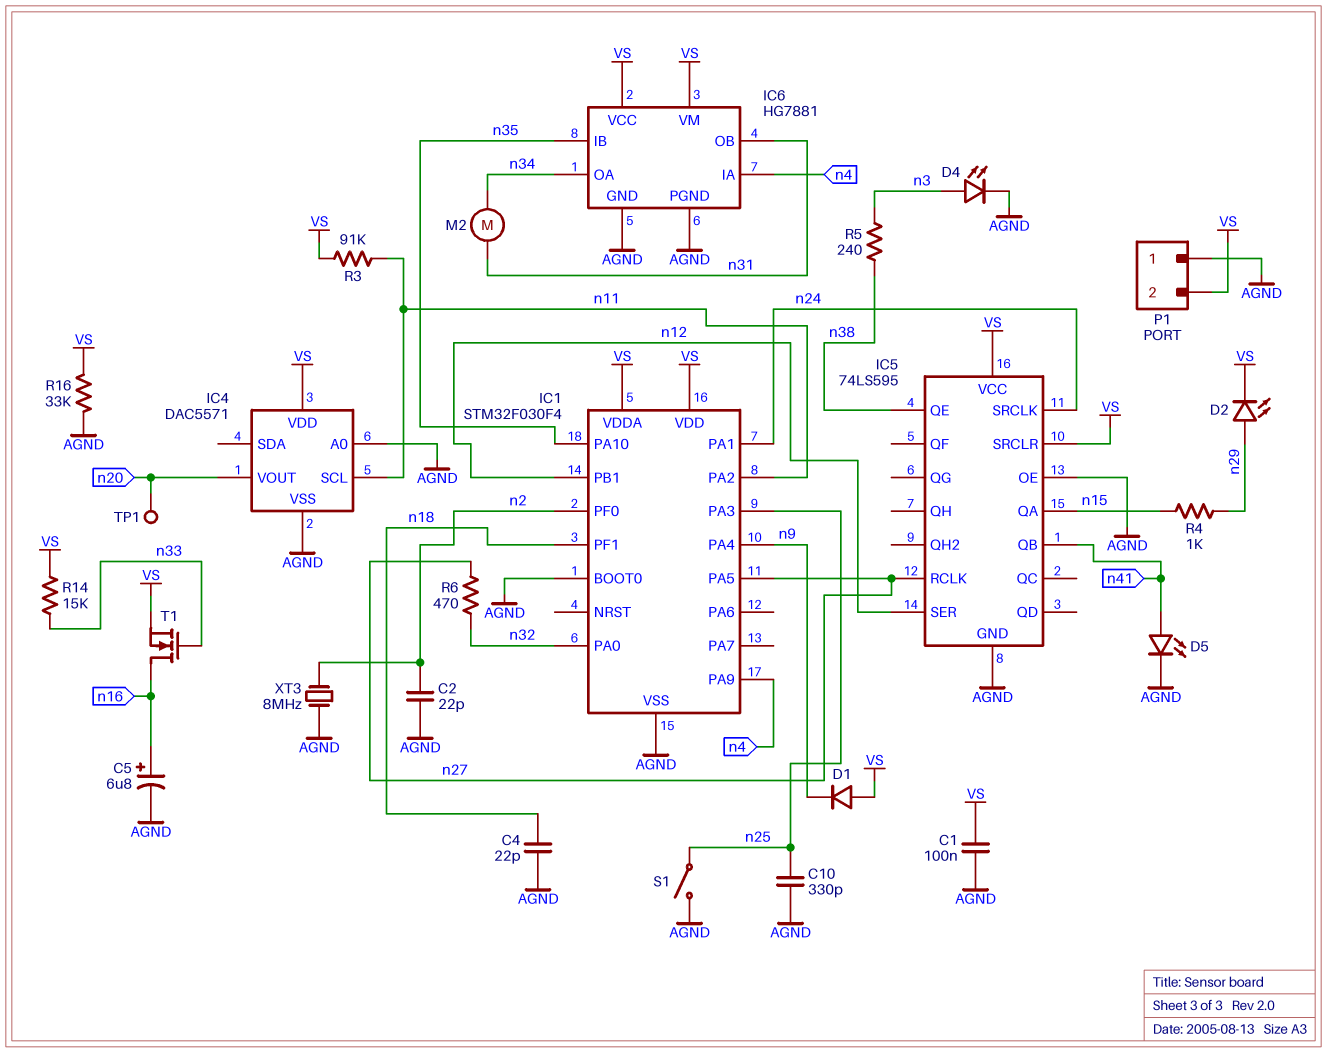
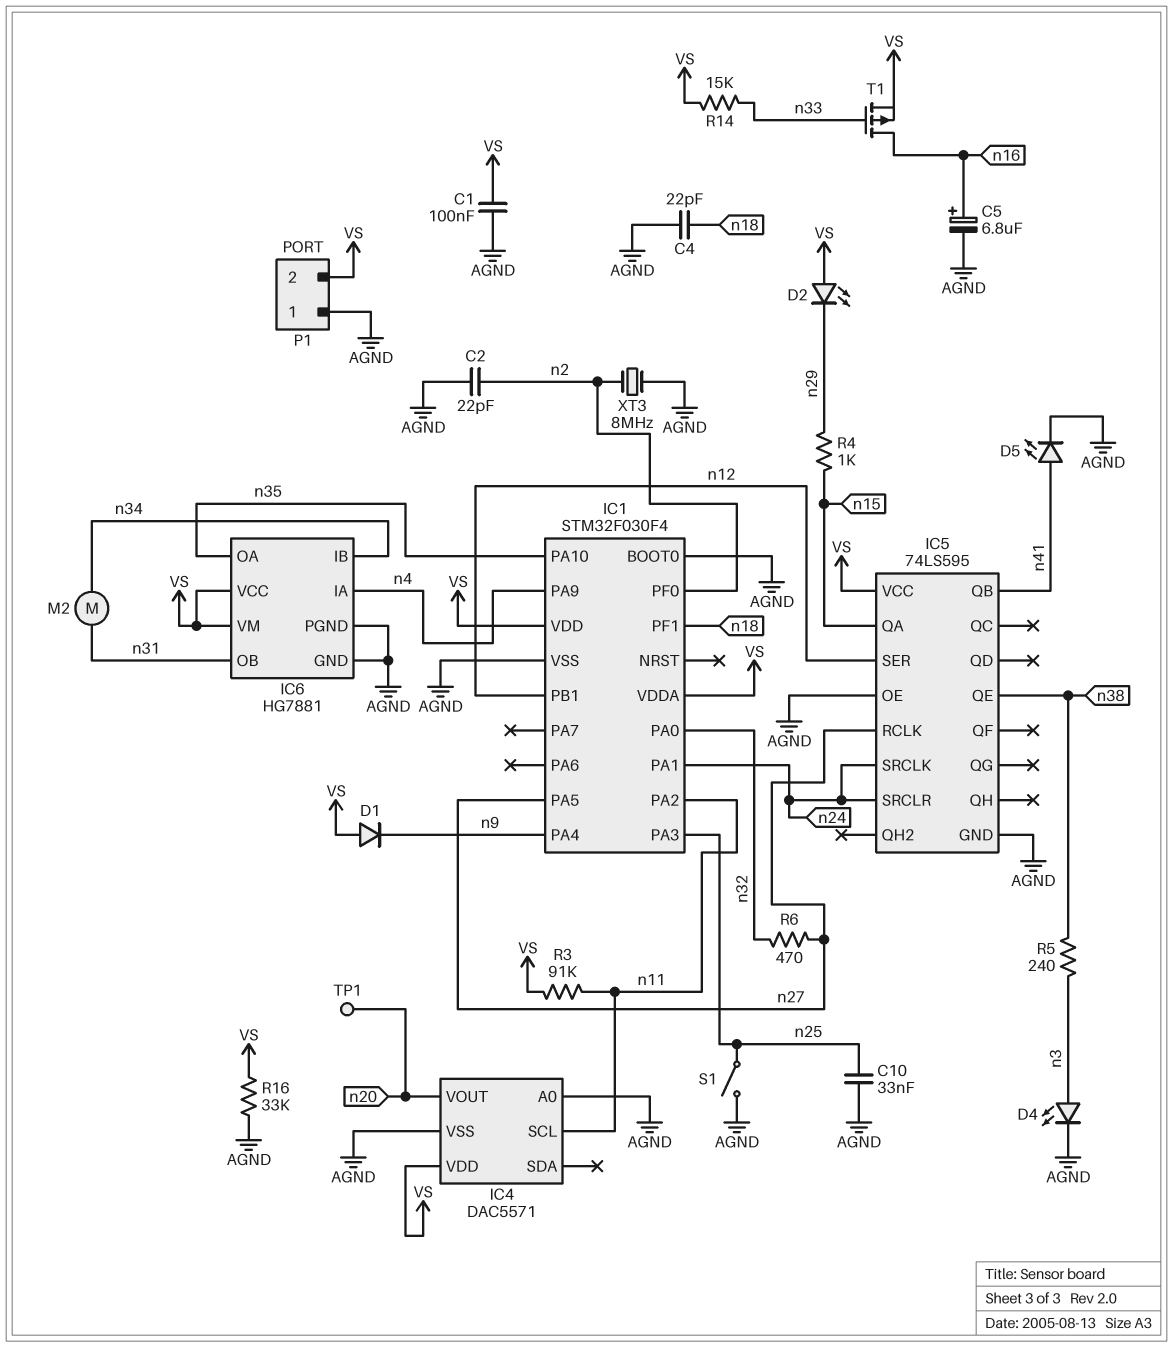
C10: 330pF (AGND, n25) -> 33nF (AGND, n25)
D2: LED (A n29, K VS) -> LED (A VS, K n29)
IC5 pin SRCLR: VS -> n24
IC6 pin IB: n35 -> n34
IC6 pin OA: n34 -> n35
T1: NMOS (G n33, D n16, S VS) -> PMOS (G n33, D n16, S VS)

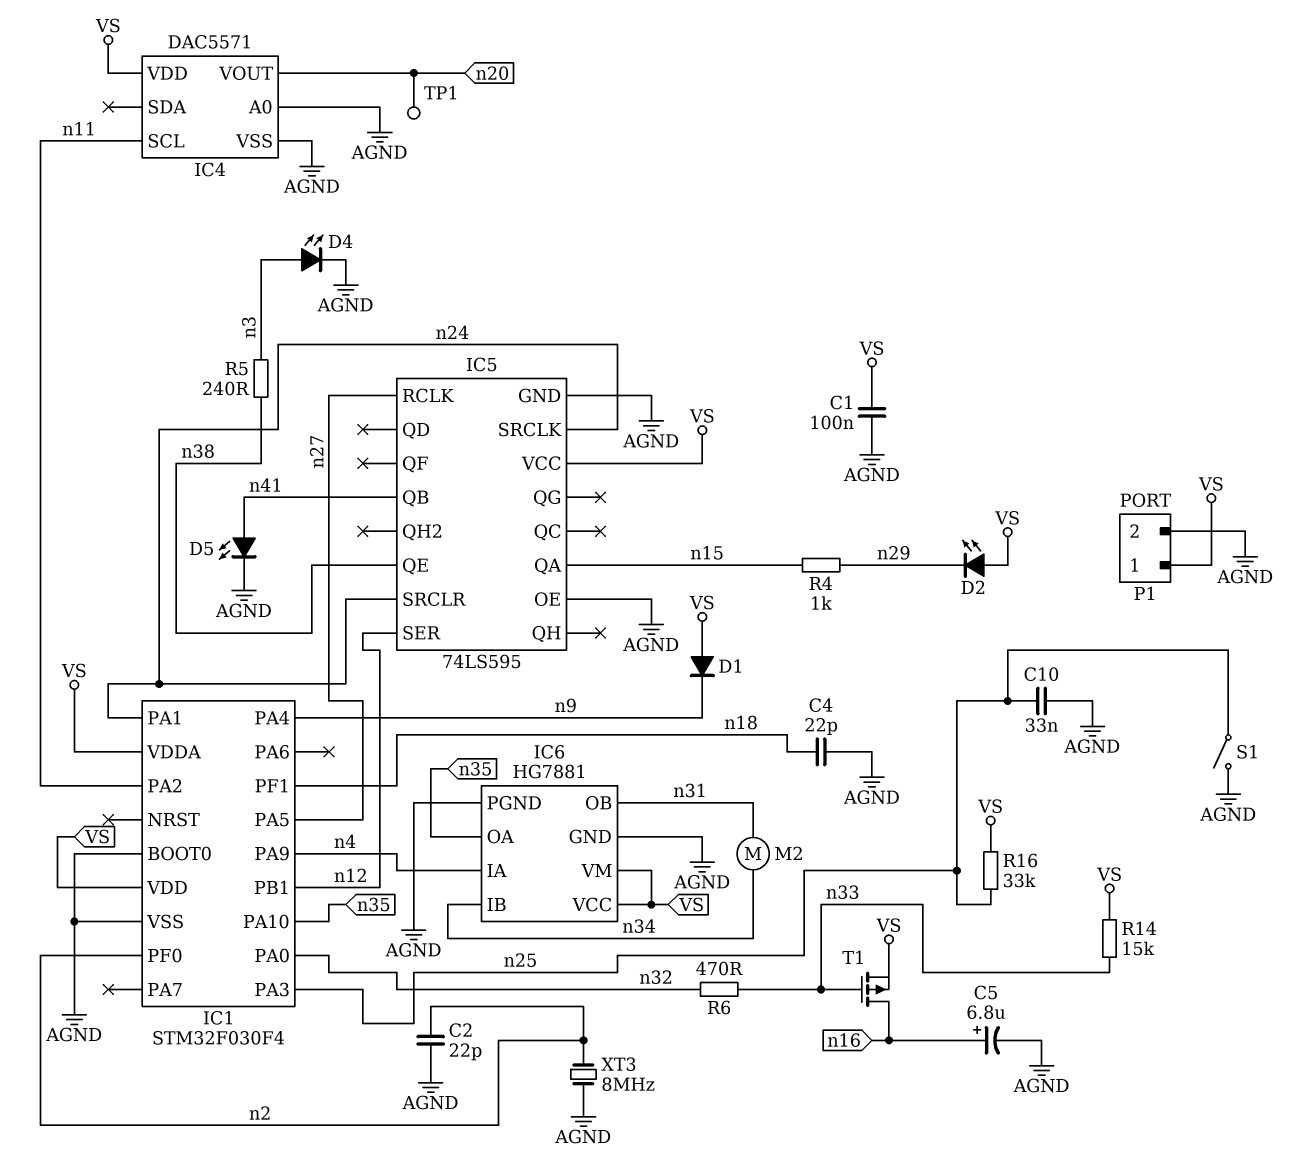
P1 pin 1: AGND -> VS
P1 pin 2: VS -> AGND
R3: 91k (VS, n11) -> none
R6: 470 (n27, n32) -> 470 (n32, n33)
R16: 33k (AGND, VS) -> 33k (VS, n25)

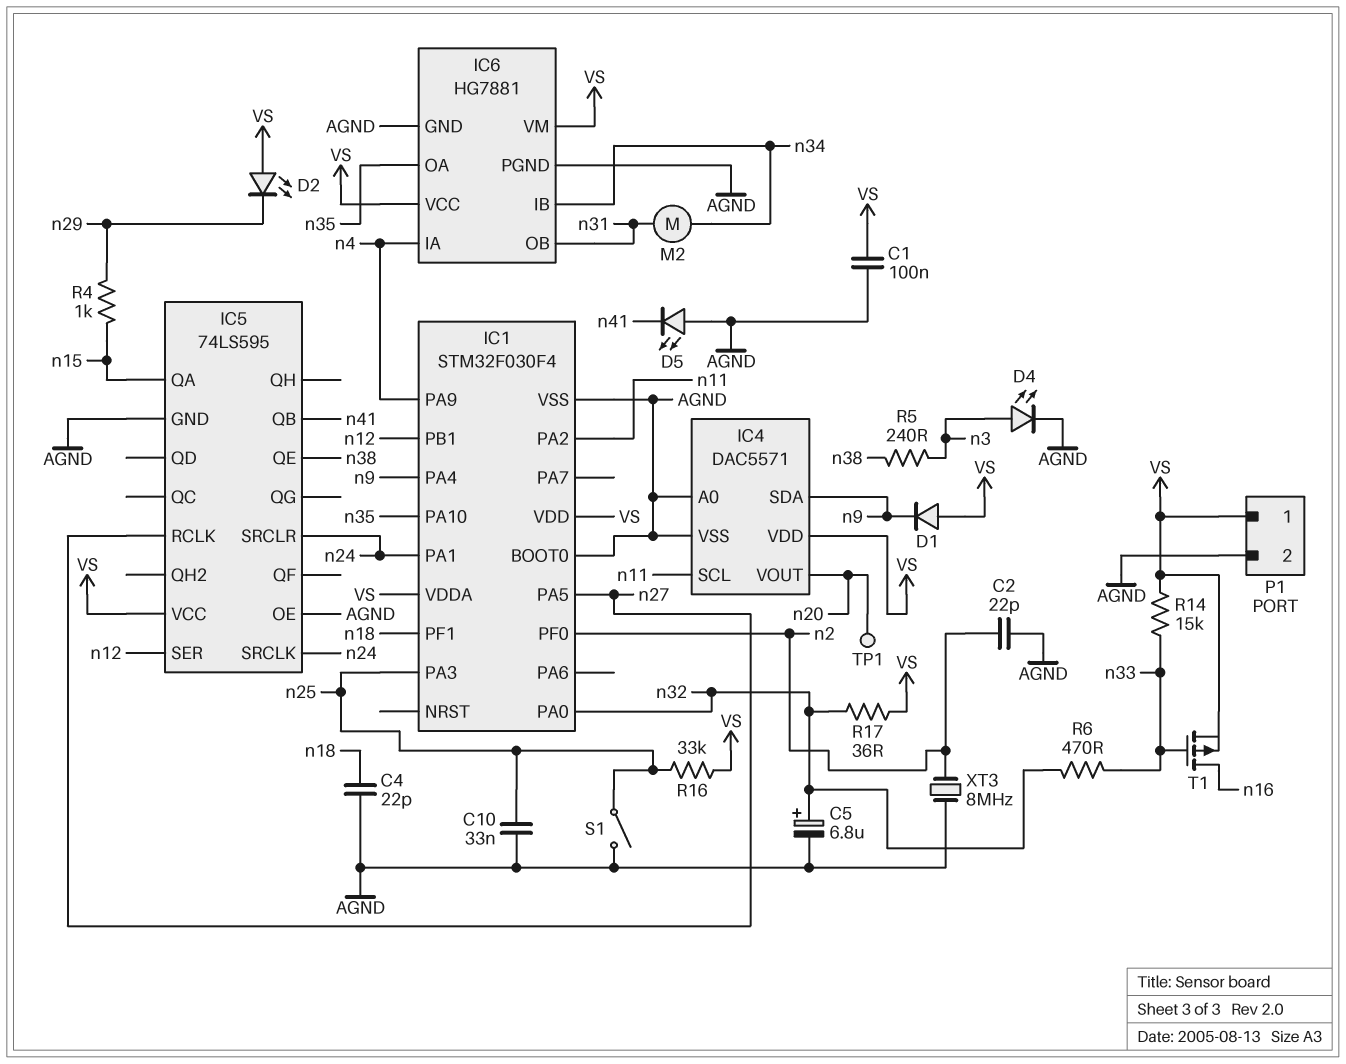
C5: 6.8uF (plus n16, minus AGND) -> 6.8uF (plus n32, minus AGND)
D5: LED (A n41, K AGND) -> LED (A AGND, K n41)
IC4 pin SDA: none -> n9
R17: none -> 36 (VS, n32)

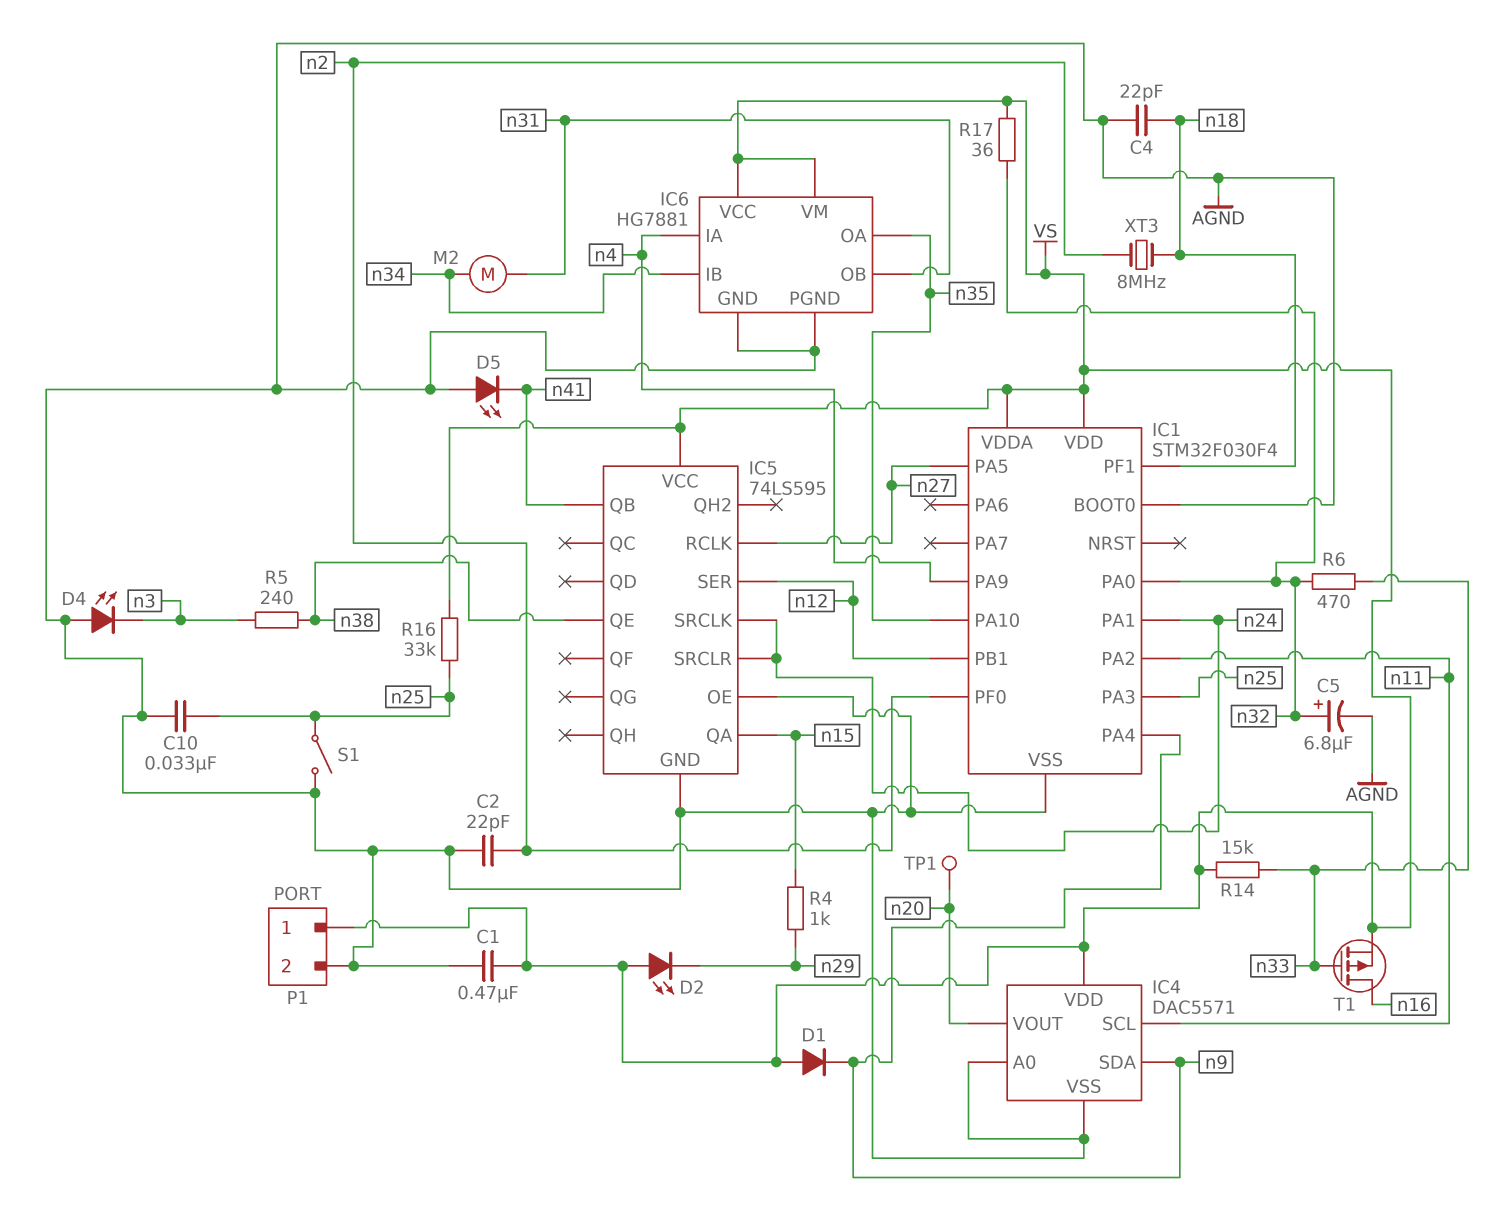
C1: 100nF (AGND, VS) -> 470nF (AGND, VS)
D4: LED (A n3, K AGND) -> LED (A AGND, K n3)
XT3: 8MHz (AGND, n2) -> 8MHz (n2, n18)

